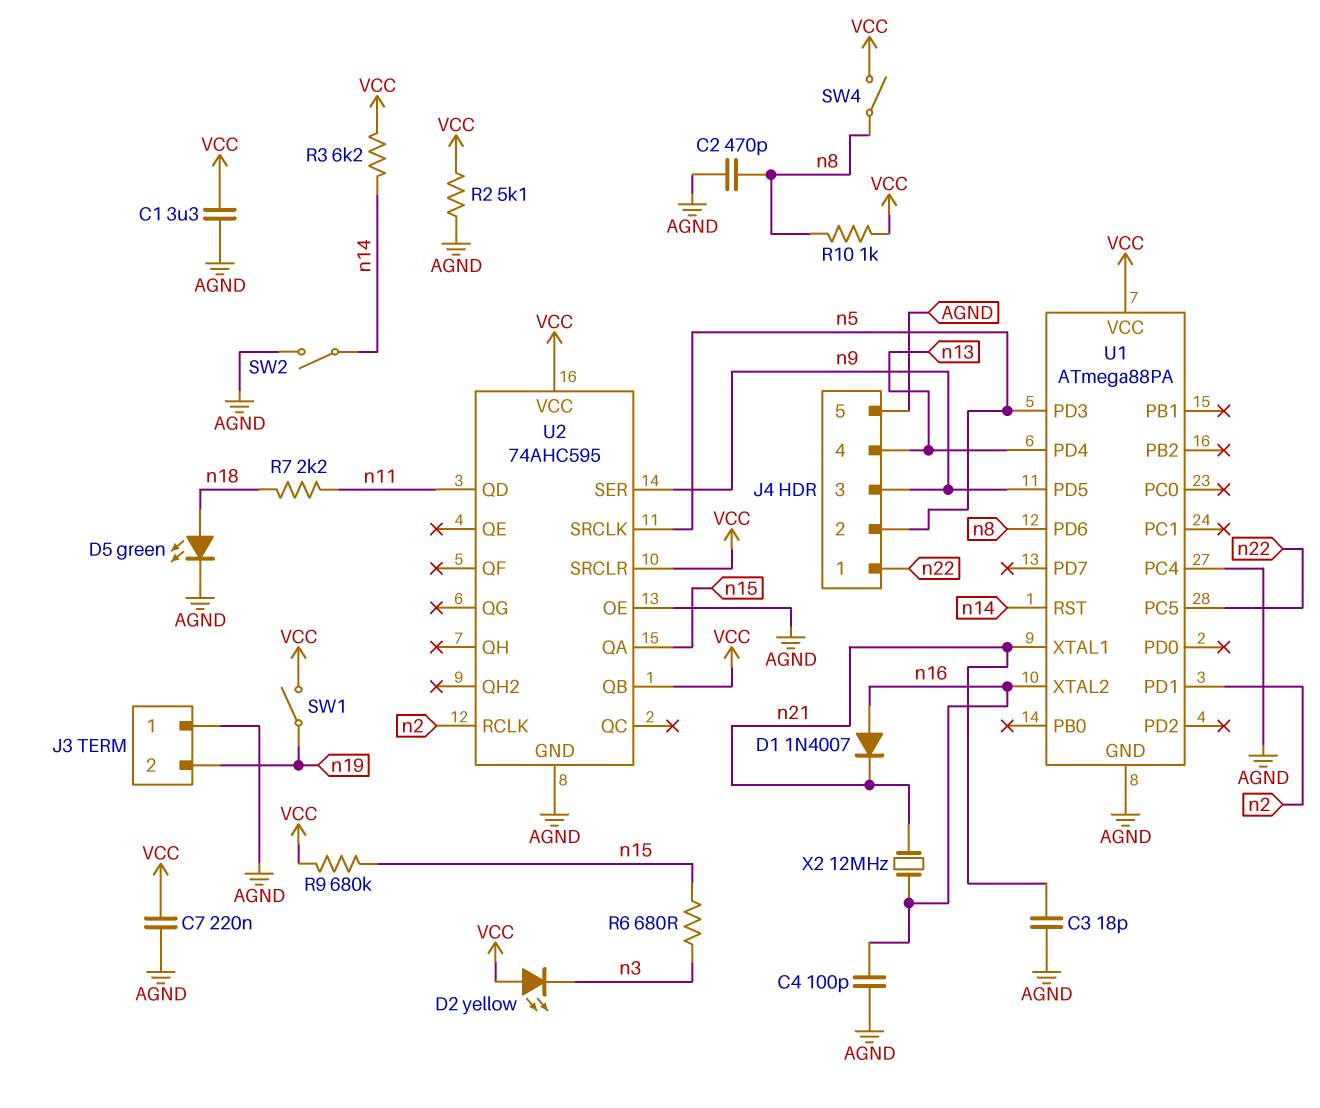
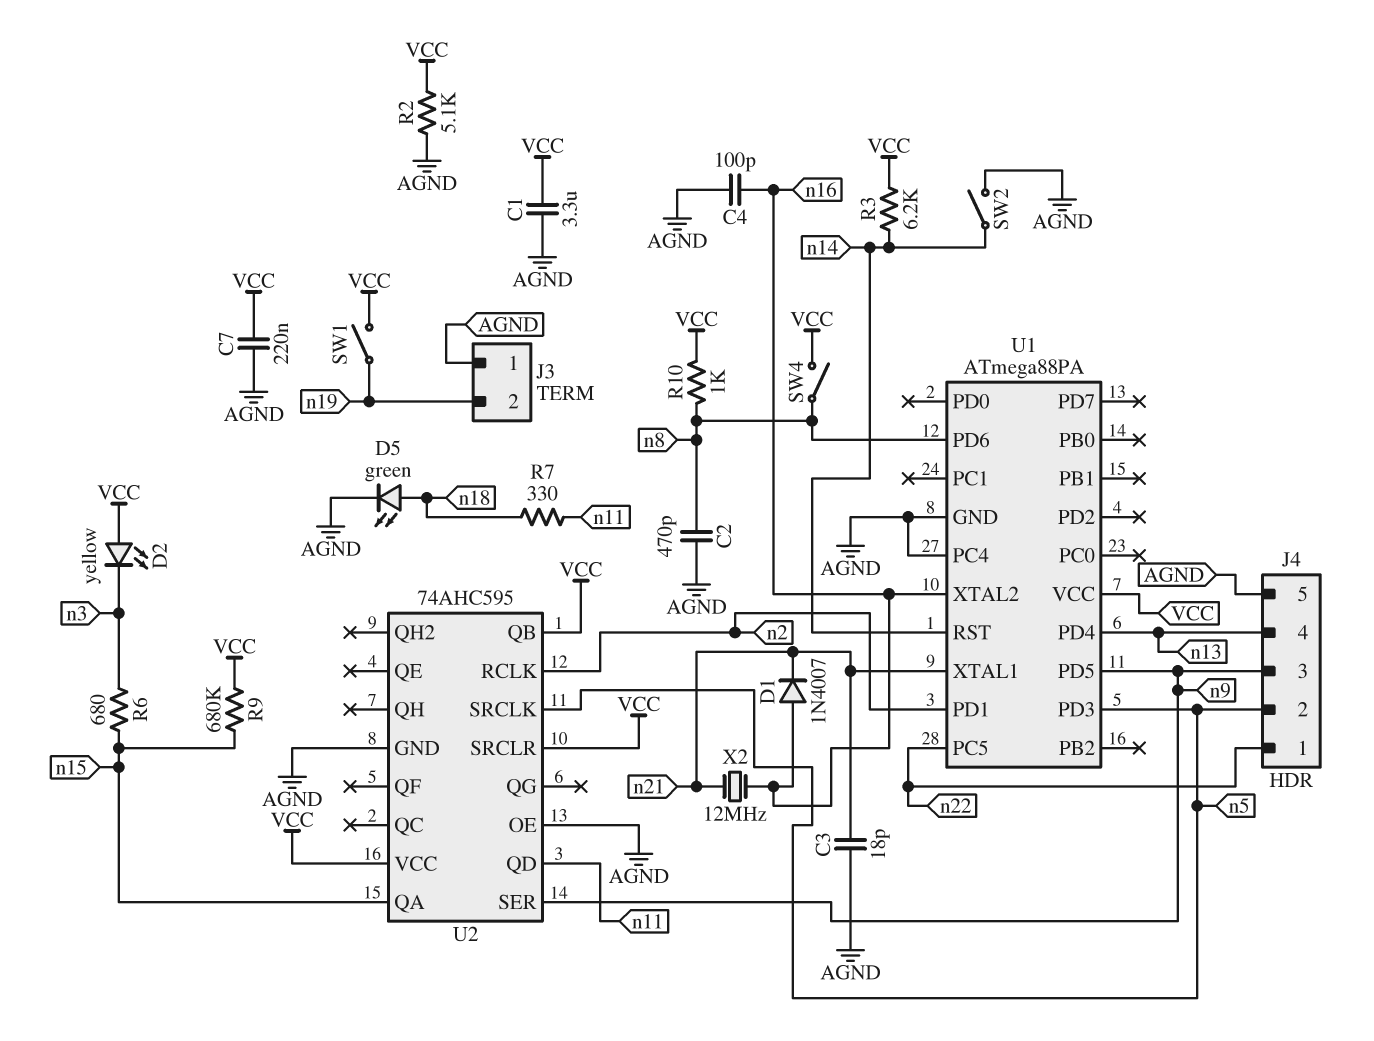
R7: 2.2k (n11, n18) -> 330 (n11, n18)

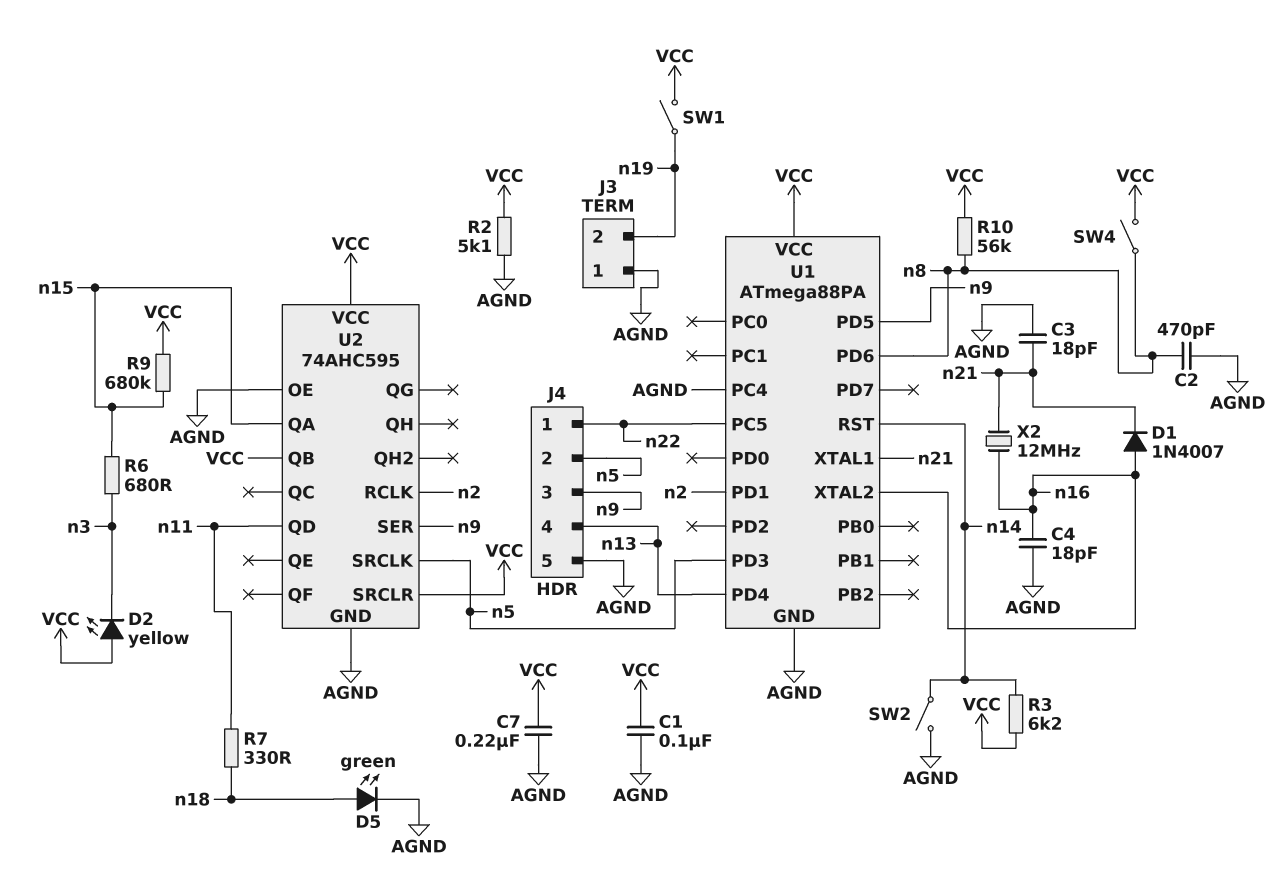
C1: 3.3uF (AGND, VCC) -> 100nF (AGND, VCC)
C4: 100pF (AGND, n16) -> 18pF (AGND, n16)
R10: 1k (VCC, n8) -> 56k (VCC, n8)

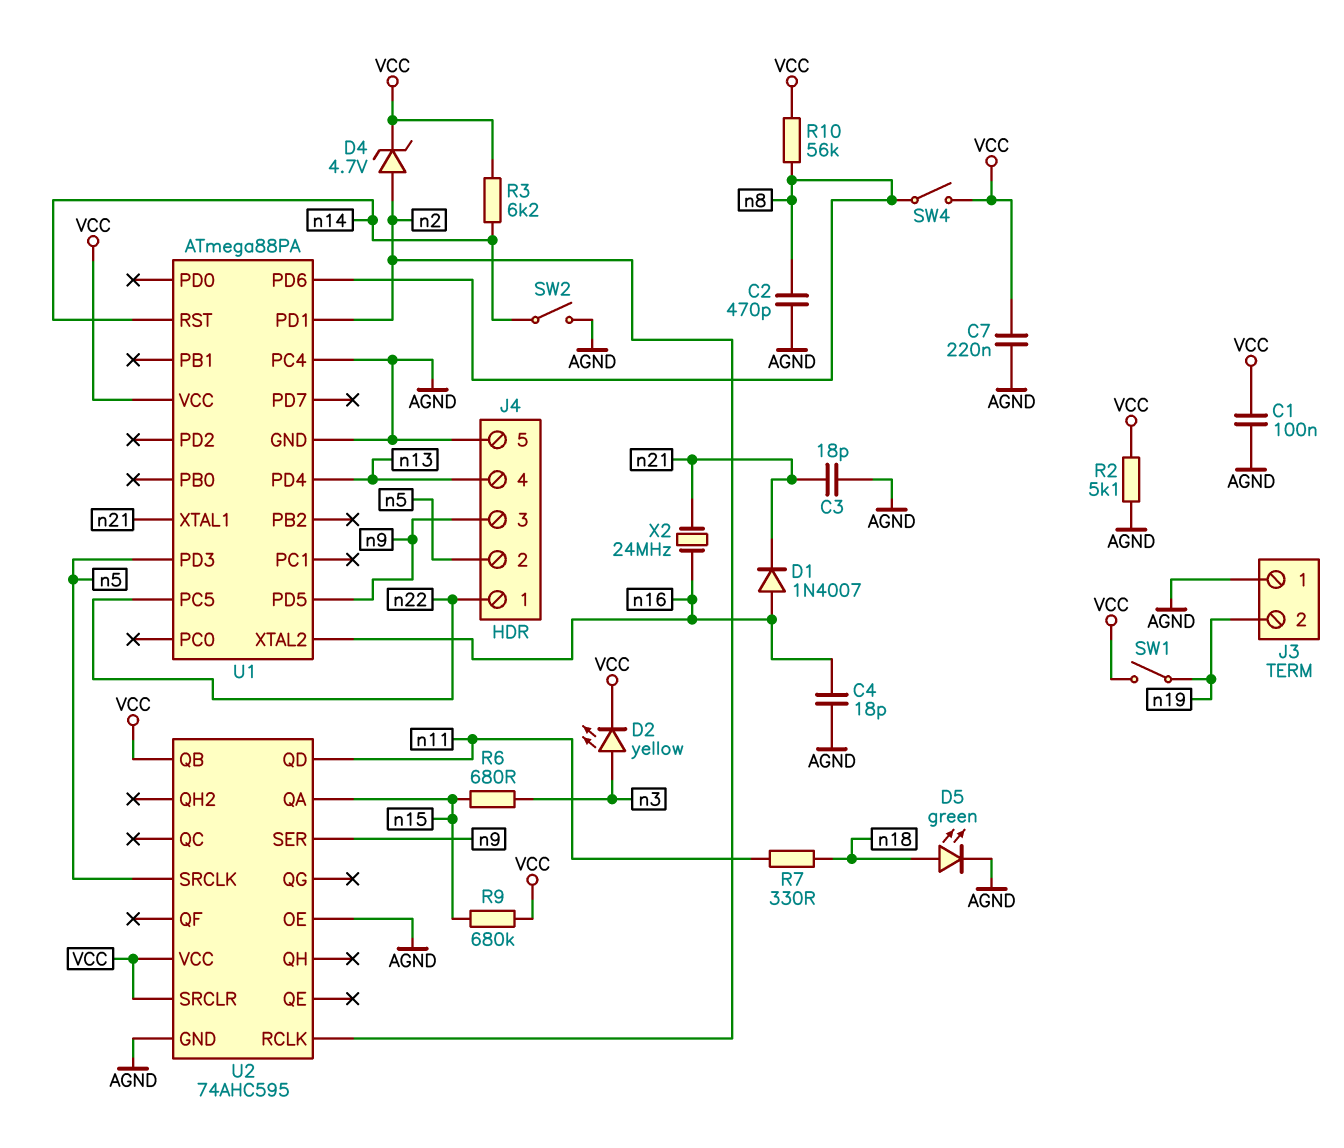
D2: LED yellow (A VCC, K n3) -> LED yellow (A n3, K VCC)
D4: none -> zener 4.7V (A n2, K VCC)
X2: 12MHz (n16, n21) -> 24MHz (n16, n21)

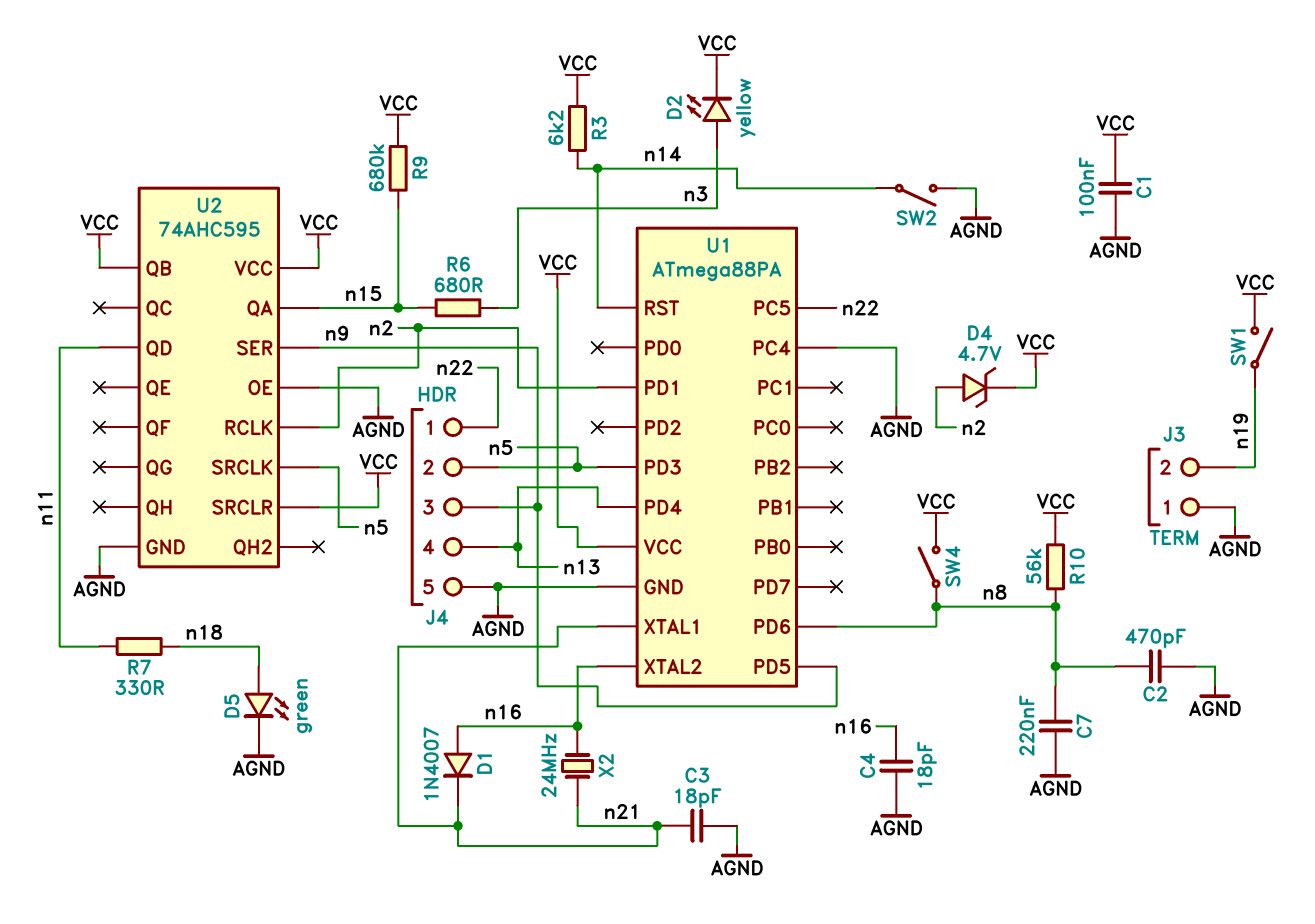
C7: 220nF (AGND, VCC) -> 220nF (AGND, n8)
R2: 5.1k (AGND, VCC) -> none

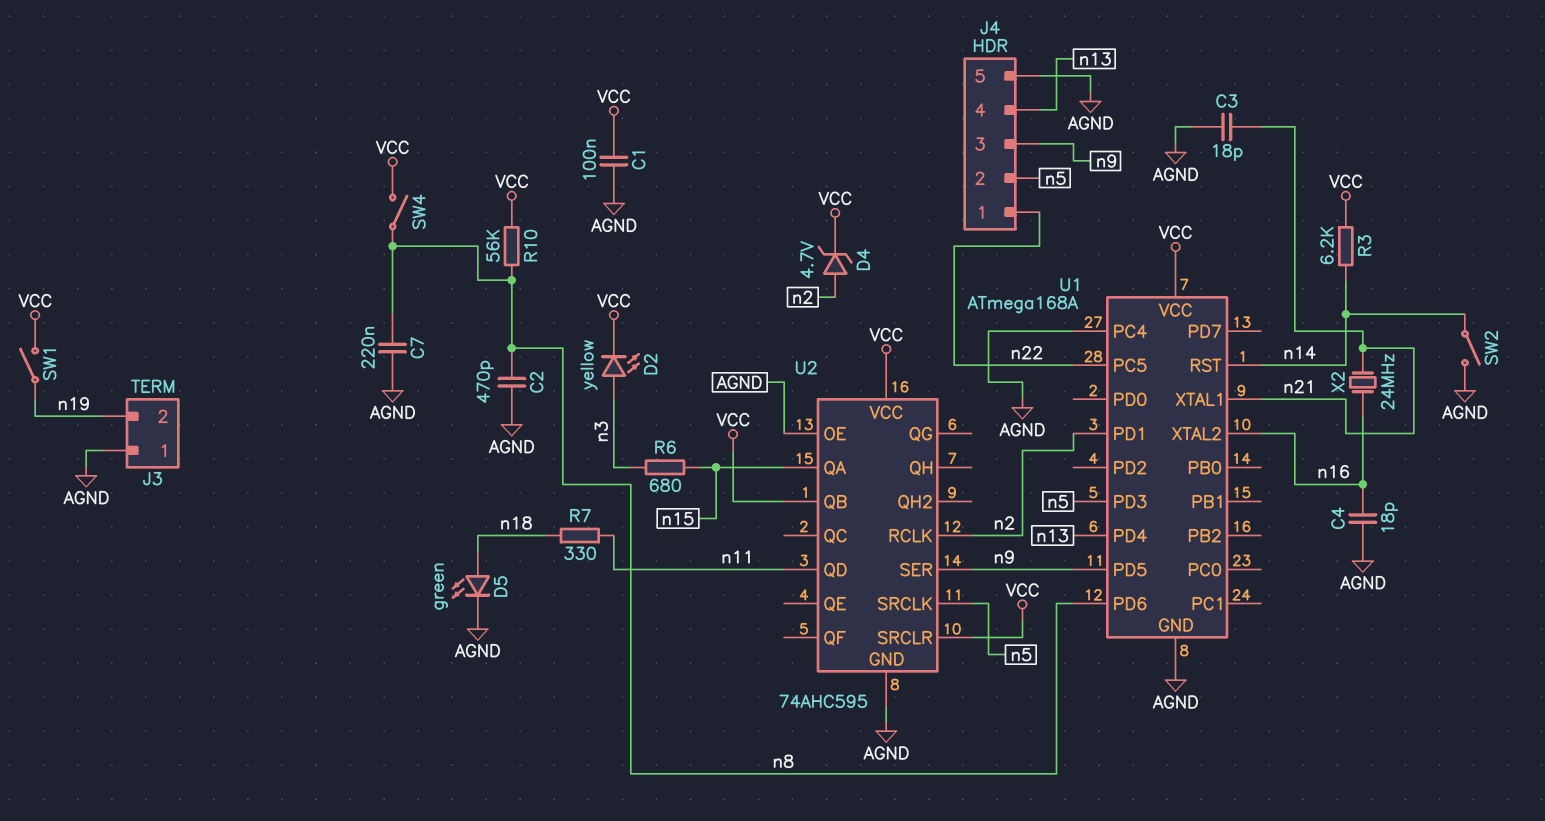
D1: diode 1N4007 (A n16, K n21) -> none
R9: 680k (VCC, n15) -> none
U1: ATmega88PA -> ATmega168A

